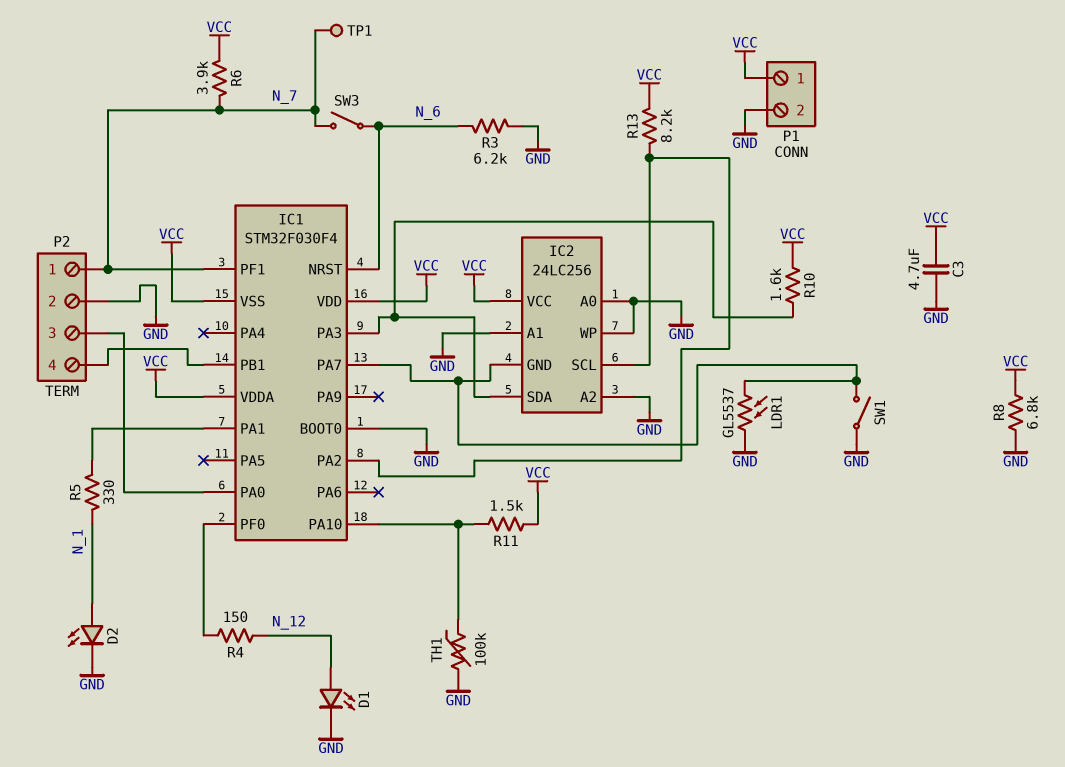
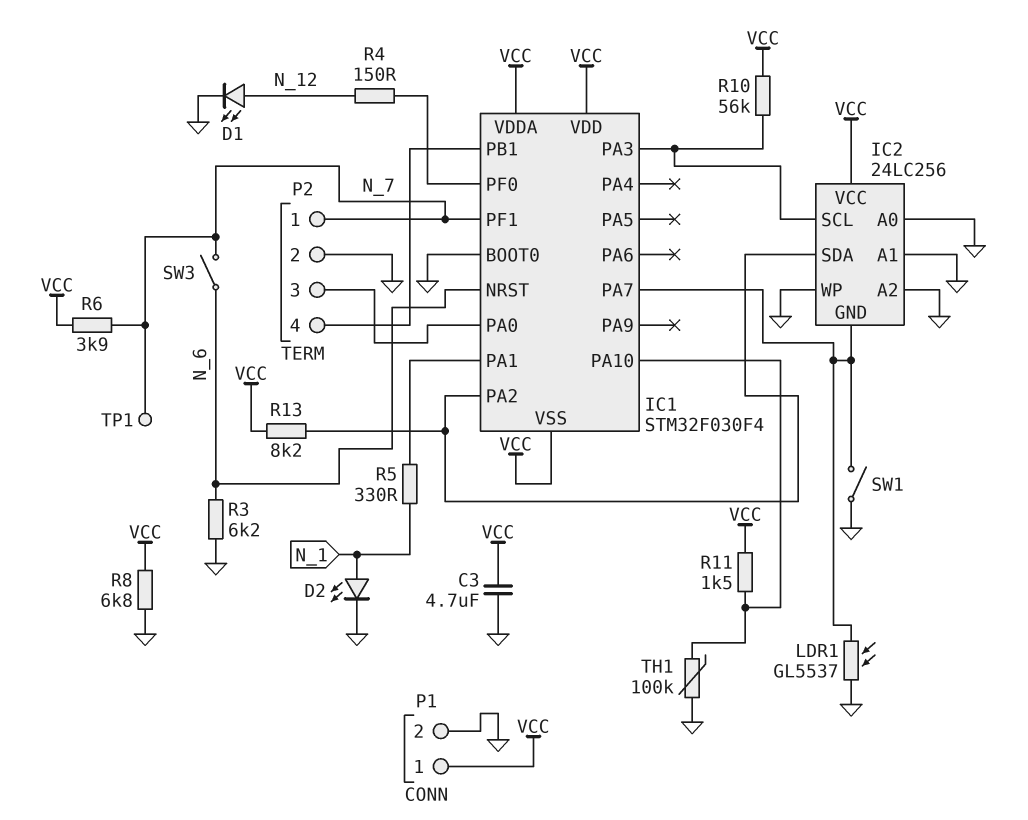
IC2 pin SCL: IC1/PA2 -> IC1/PA3
IC2 pin SDA: IC1/PA3 -> IC1/PA2
R10: 1.6k (IC1/PA3, VCC) -> 56k (IC1/PA3, VCC)

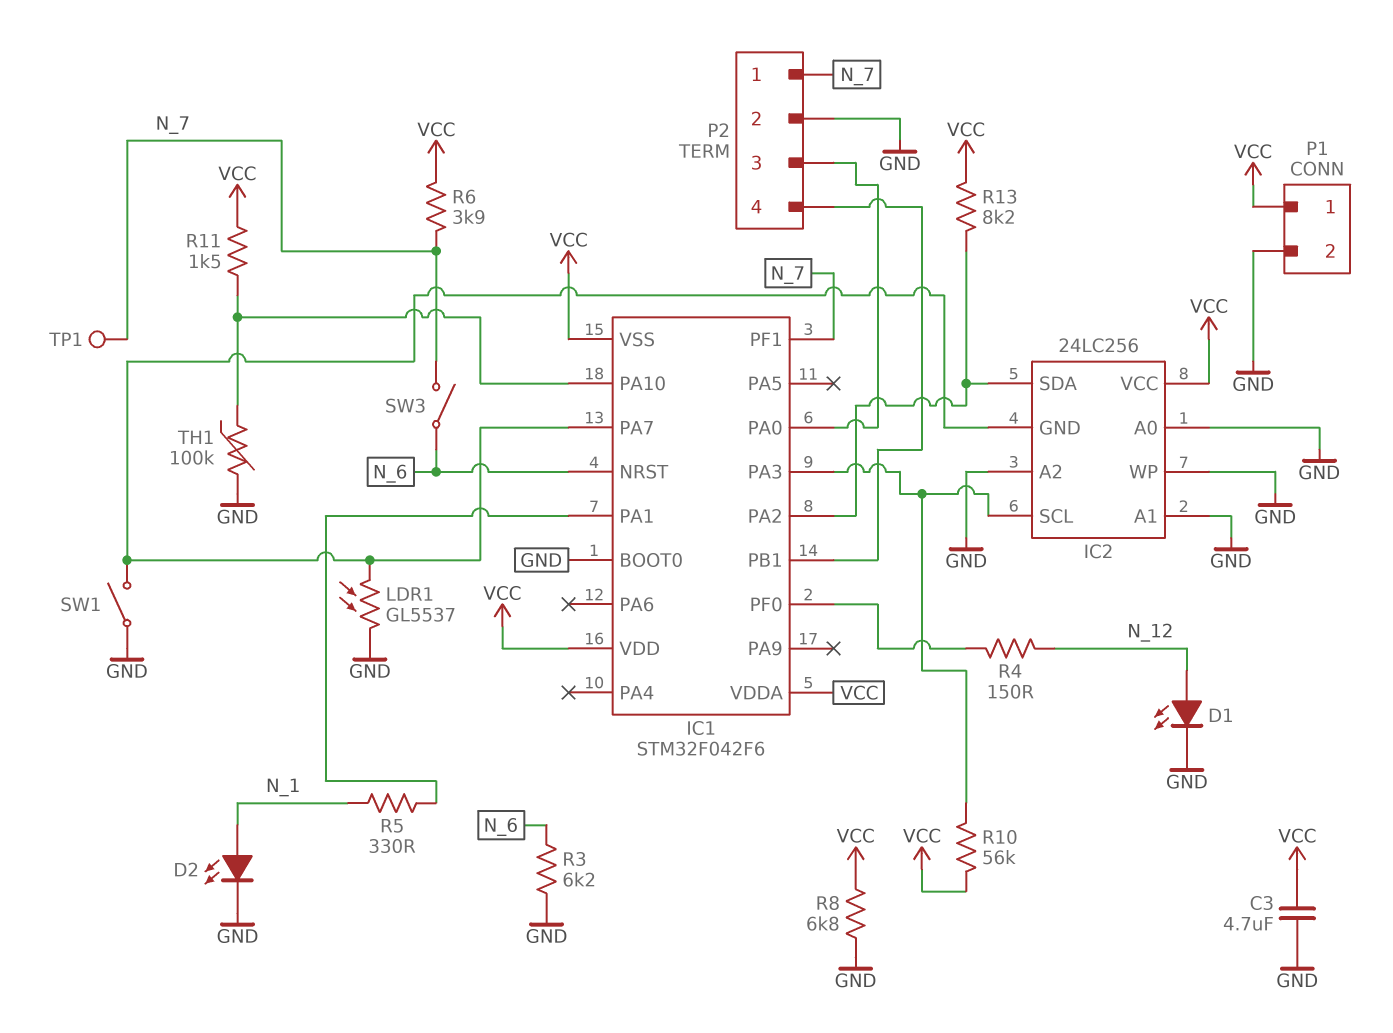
IC1: STM32F030F4 -> STM32F042F6

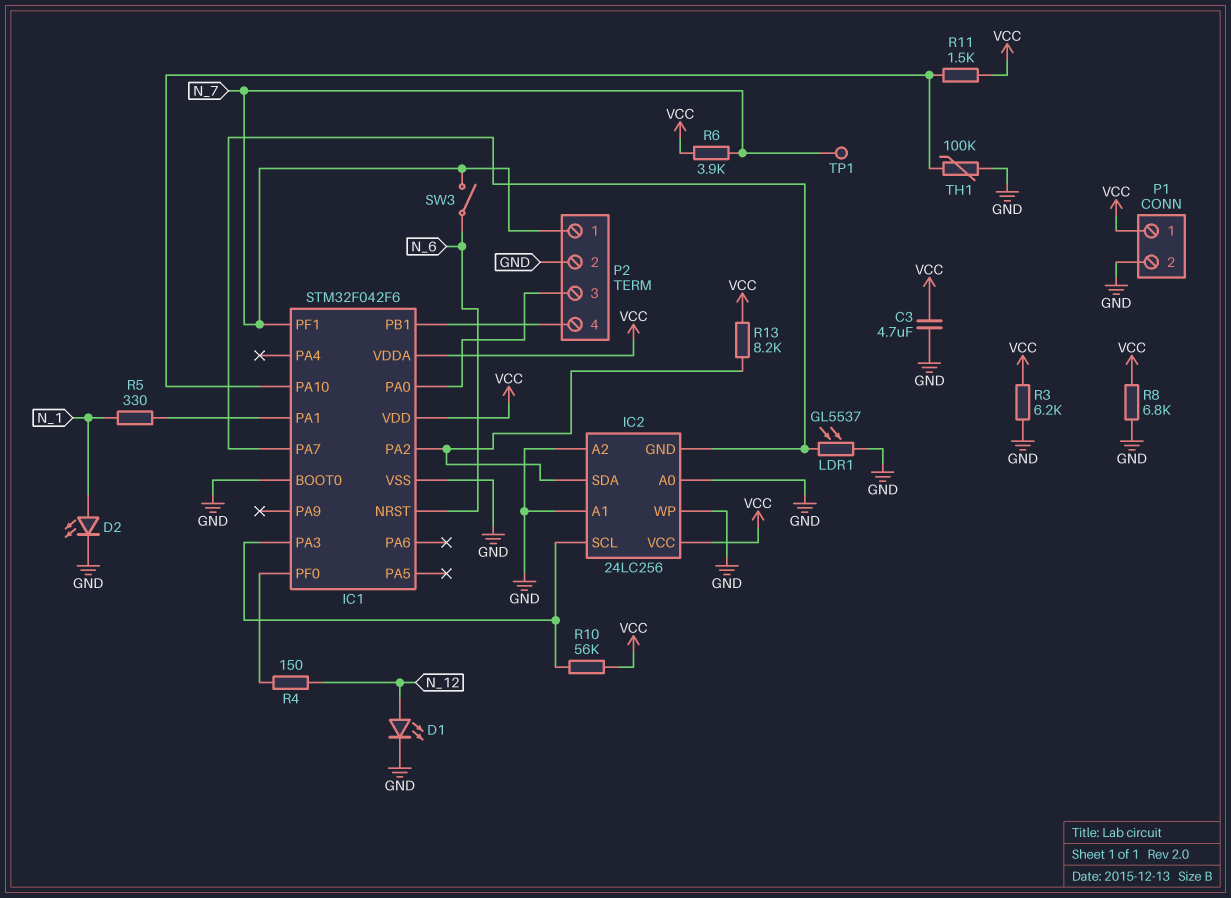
IC1 pin VSS: VCC -> GND
R3: 6.2k (GND, N_6) -> 6.2k (GND, VCC)
SW1: switch (GND, IC1/PA7) -> none

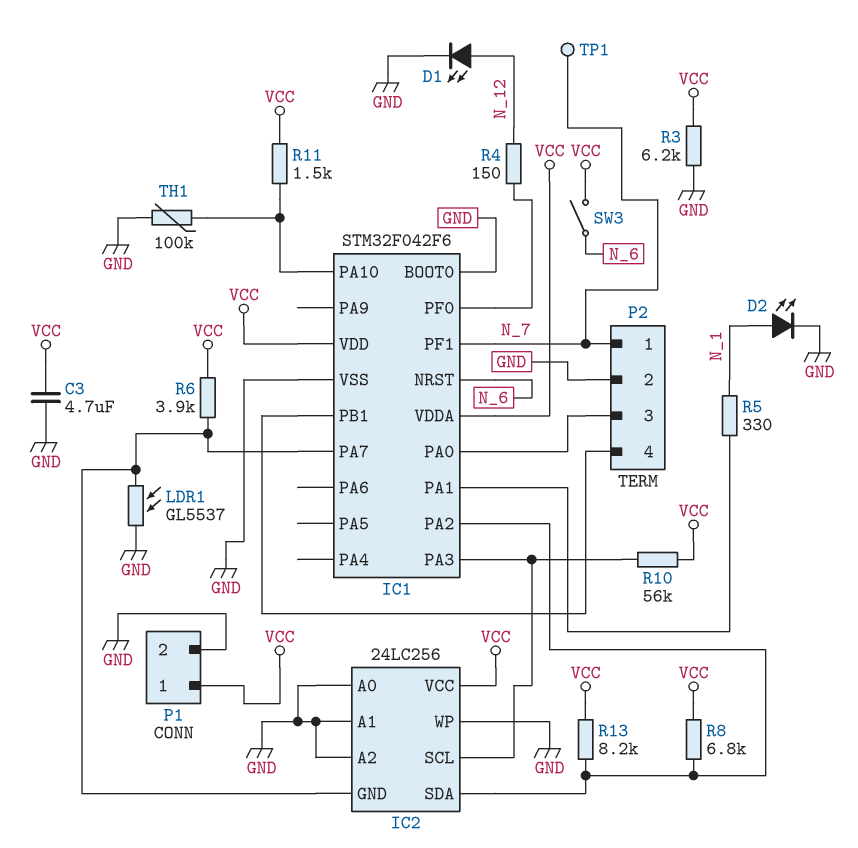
R6: 3.9k (N_7, VCC) -> 3.9k (IC1/PA7, VCC)
R8: 6.8k (GND, VCC) -> 6.8k (IC1/PA2, VCC)
SW3: switch (N_6, N_7) -> switch (N_6, VCC)

